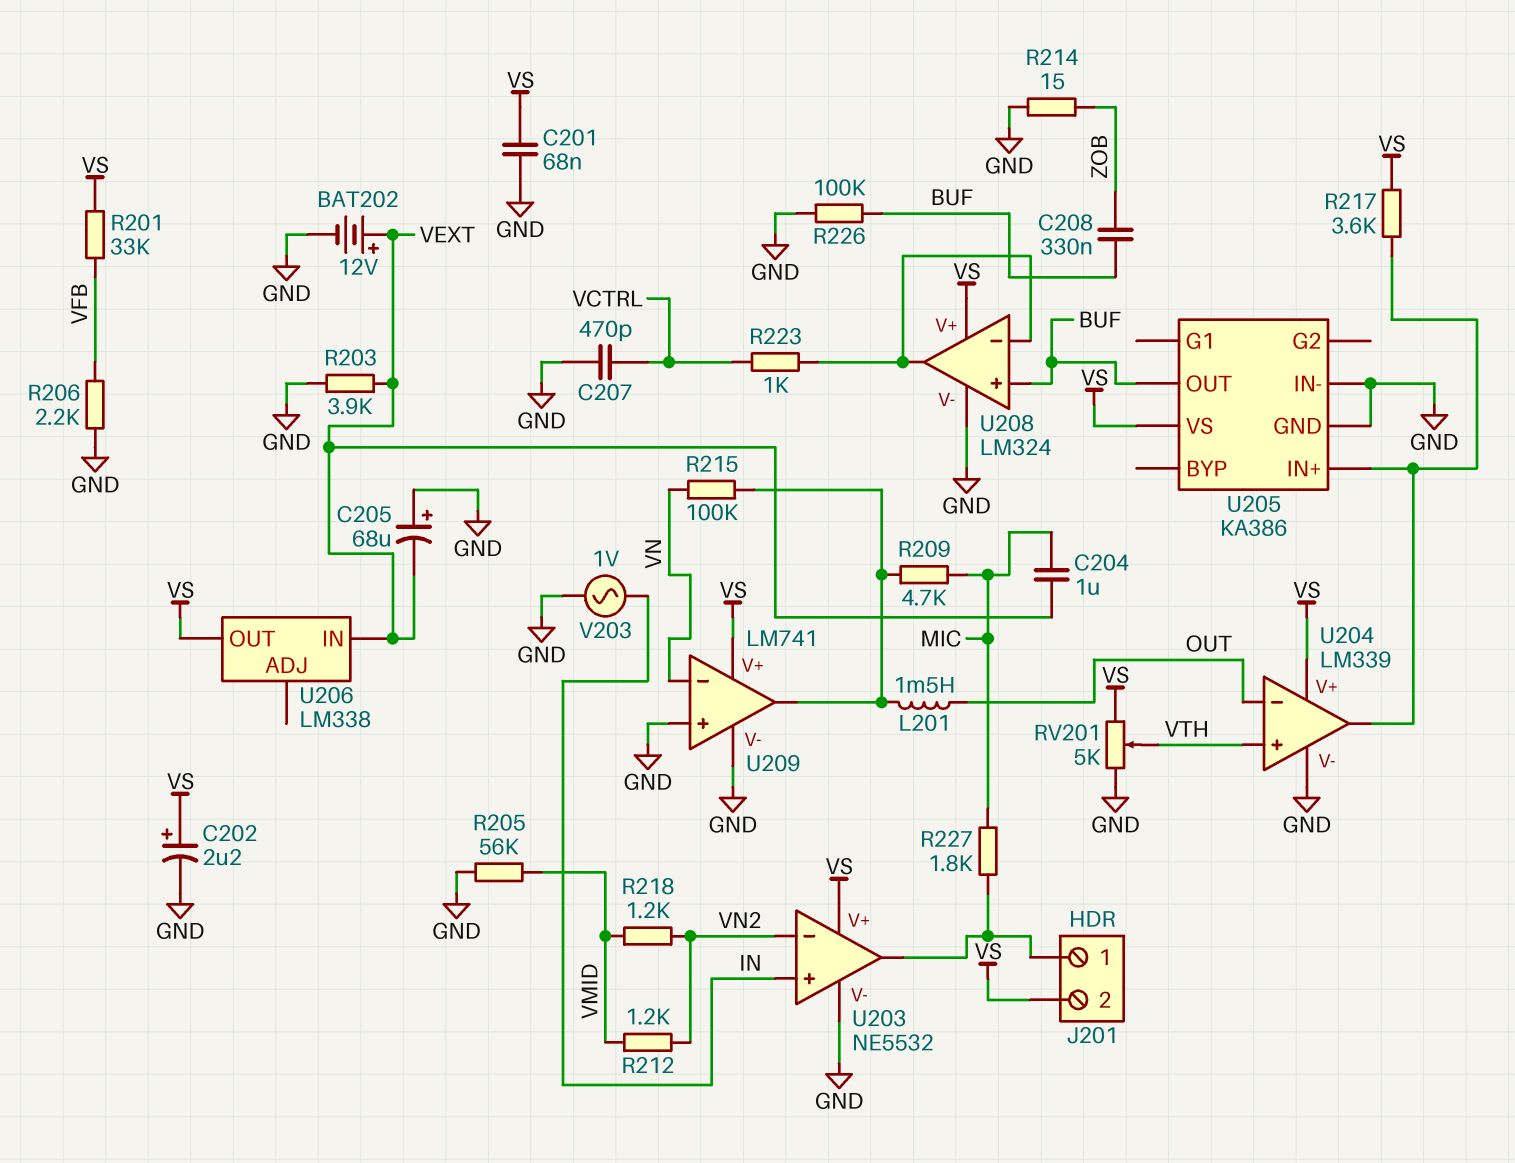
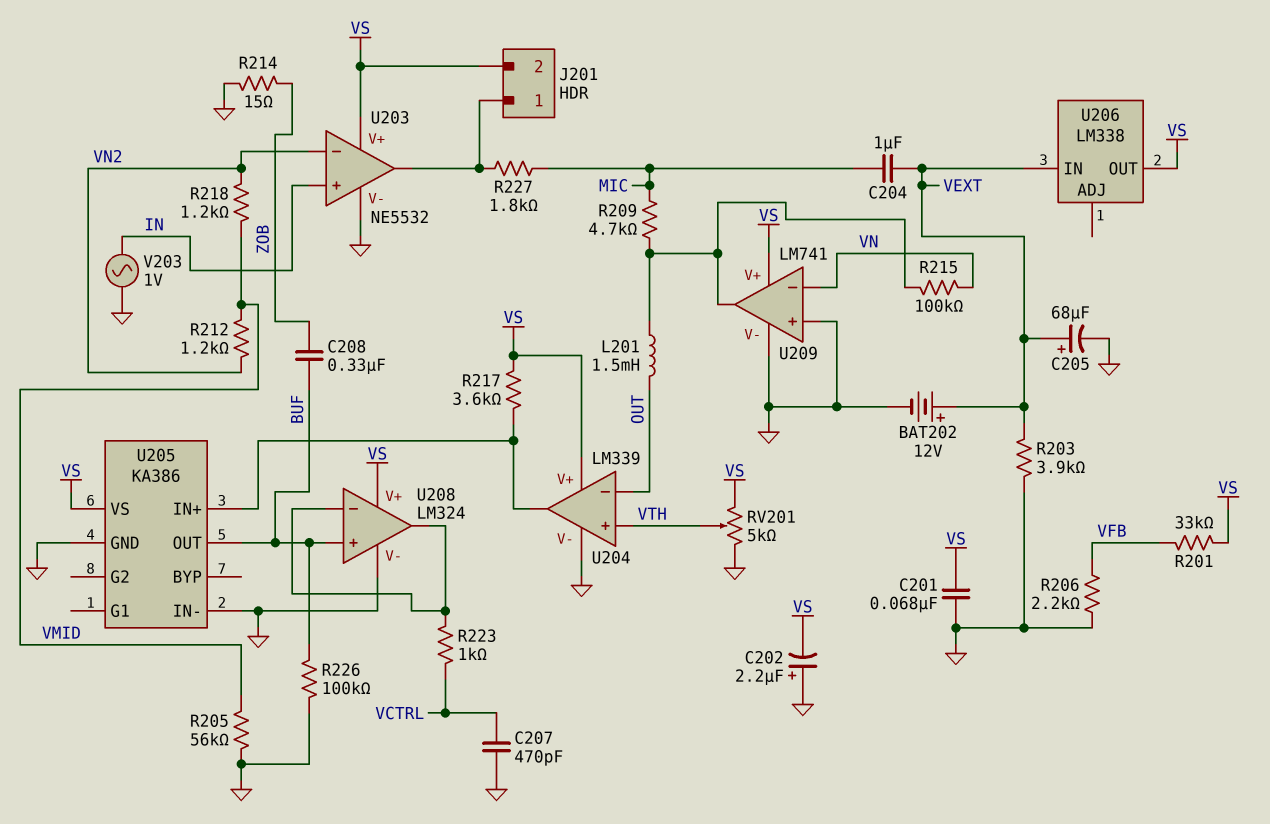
C202: 2.2uF (plus VS, minus GND) -> 2.2uF (plus GND, minus VS)
C205: 68uF (plus GND, minus VEXT) -> 68uF (plus VEXT, minus GND)

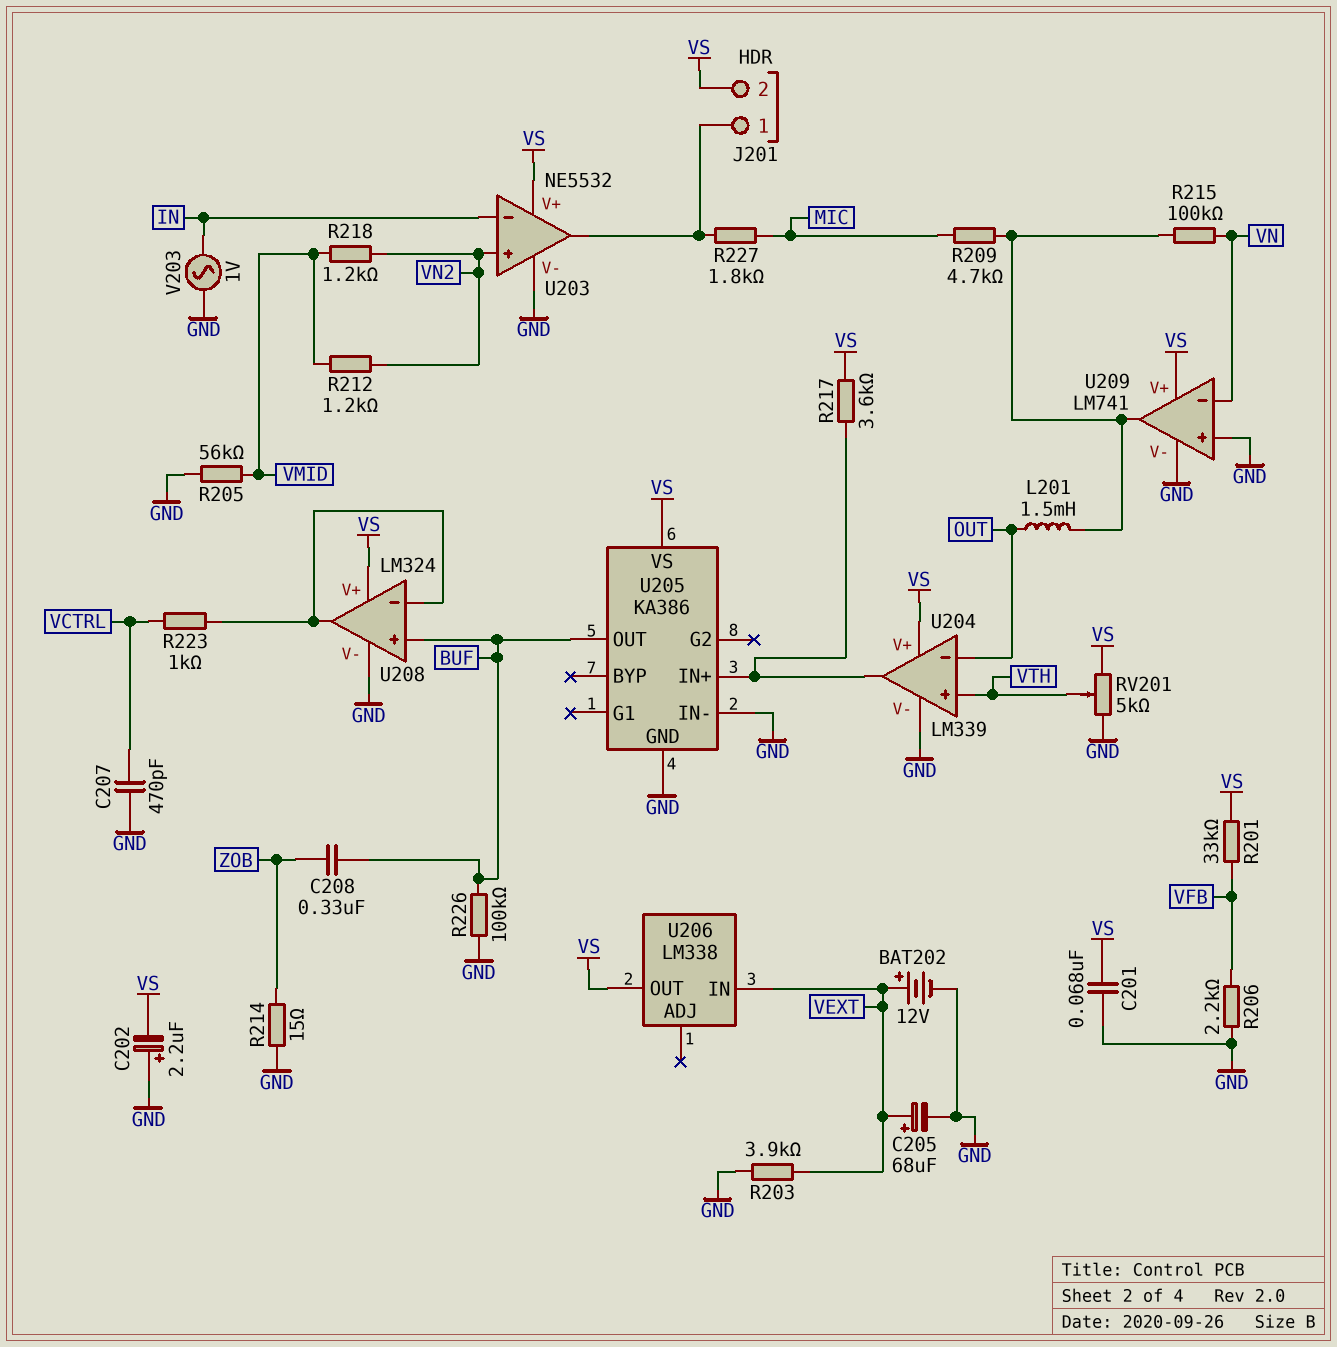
C204: 1uF (MIC, VEXT) -> none
U203 pin in+: IN -> VN2
U203 pin in-: VN2 -> IN

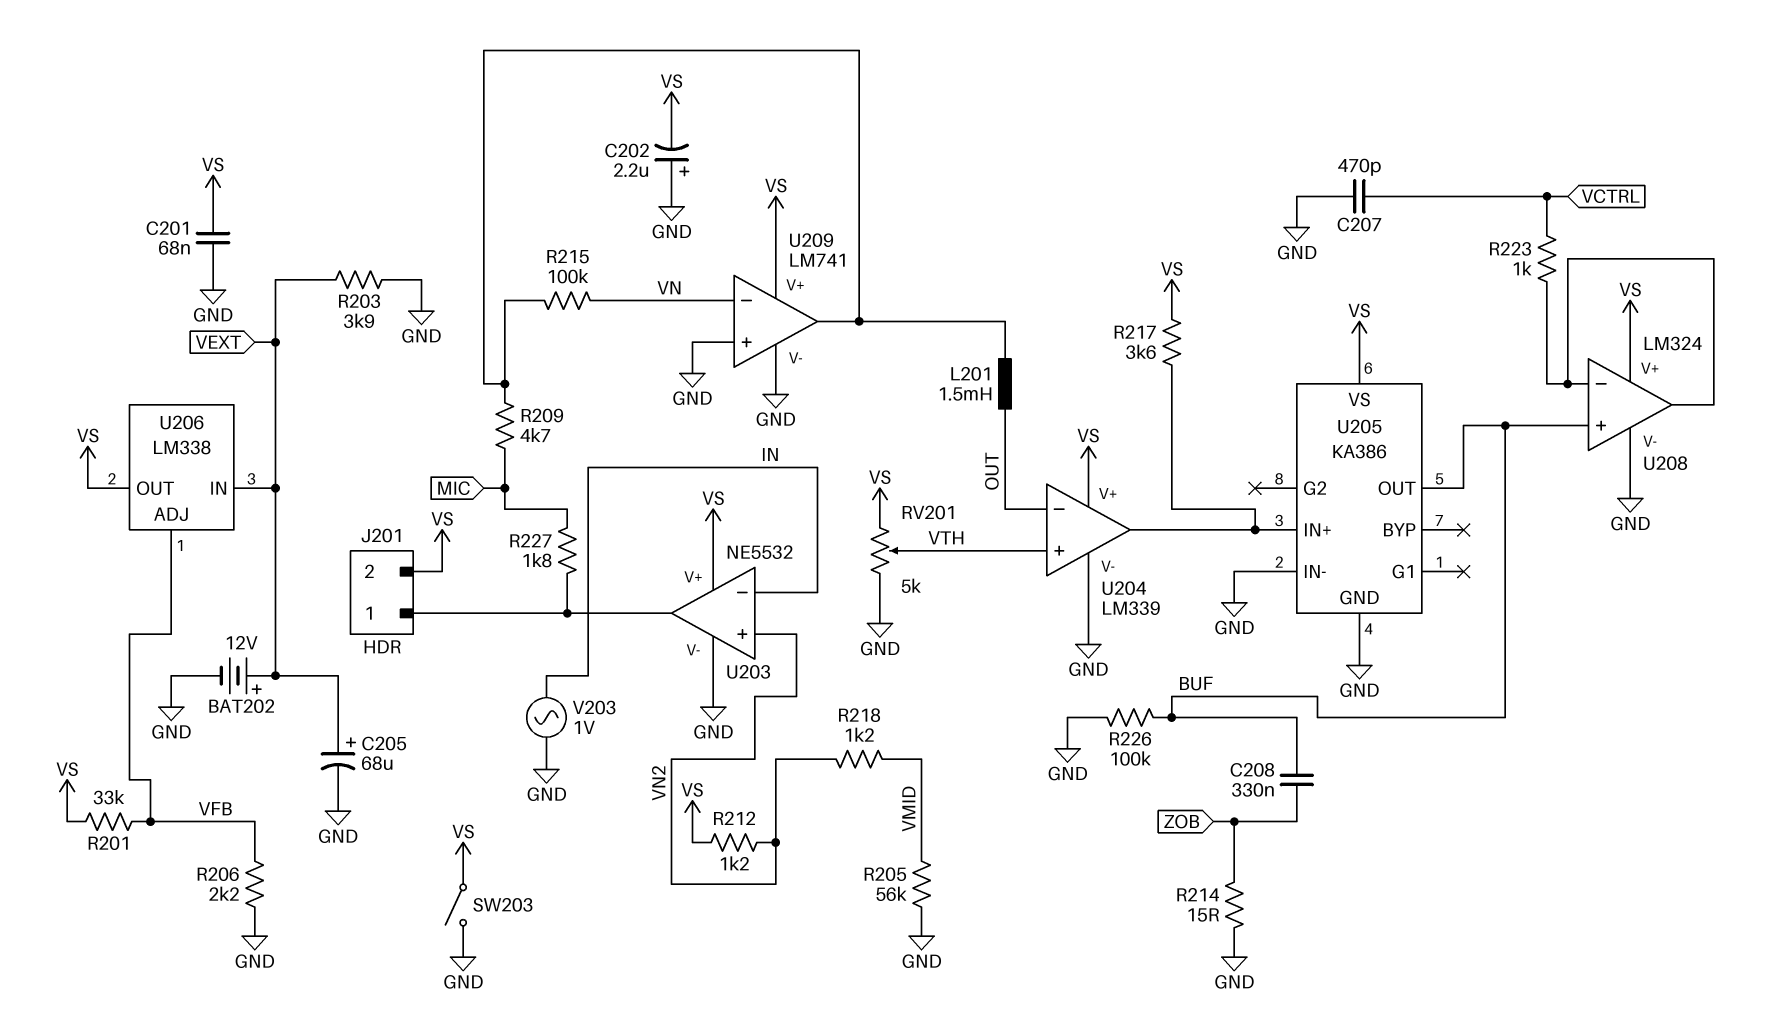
R212: 1.2k (VMID, VN2) -> 1.2k (VN2, VS)
SW203: none -> switch (GND, VS)
U206 pin ADJ: none -> VFB

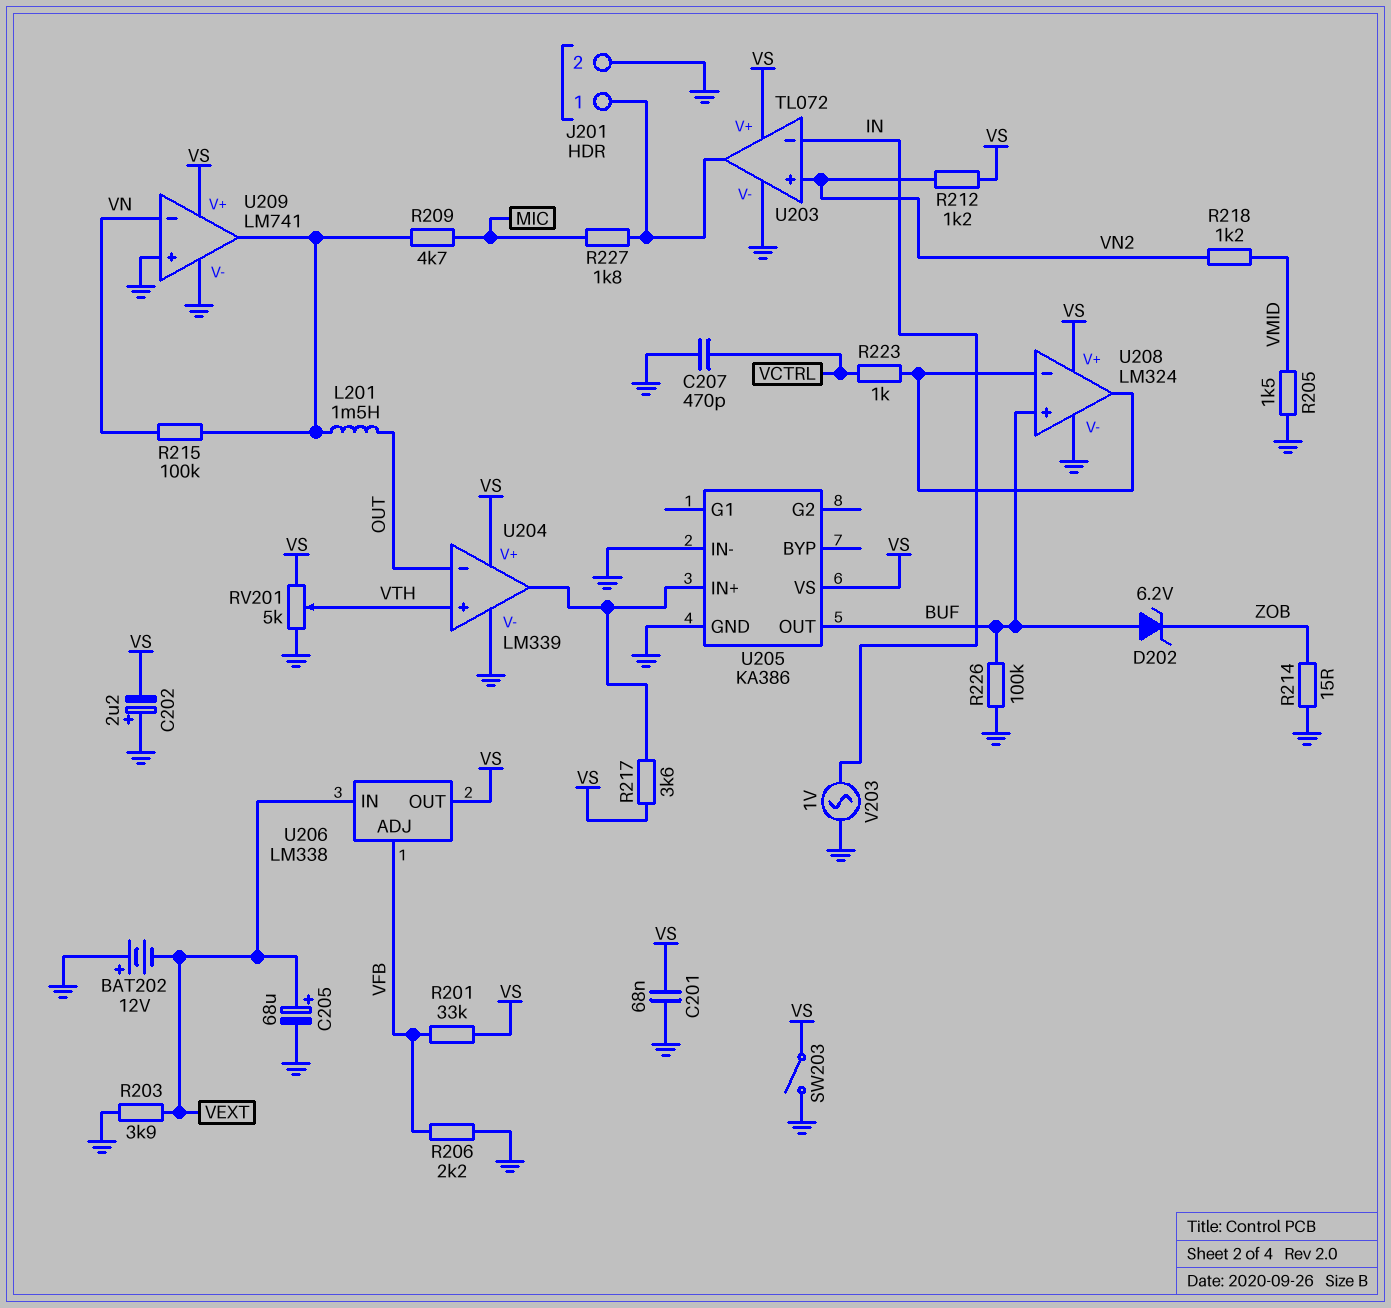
BAT202: 12V (plus VEXT, minus GND) -> 12V (plus GND, minus VEXT)
C208: 330nF (BUF, ZOB) -> none
D202: none -> zener 6.2V (A BUF, K ZOB)
J201 pin 2: VS -> GND
R205: 56k (GND, VMID) -> 1.5k (GND, VMID)
U203: NE5532 -> TL072

